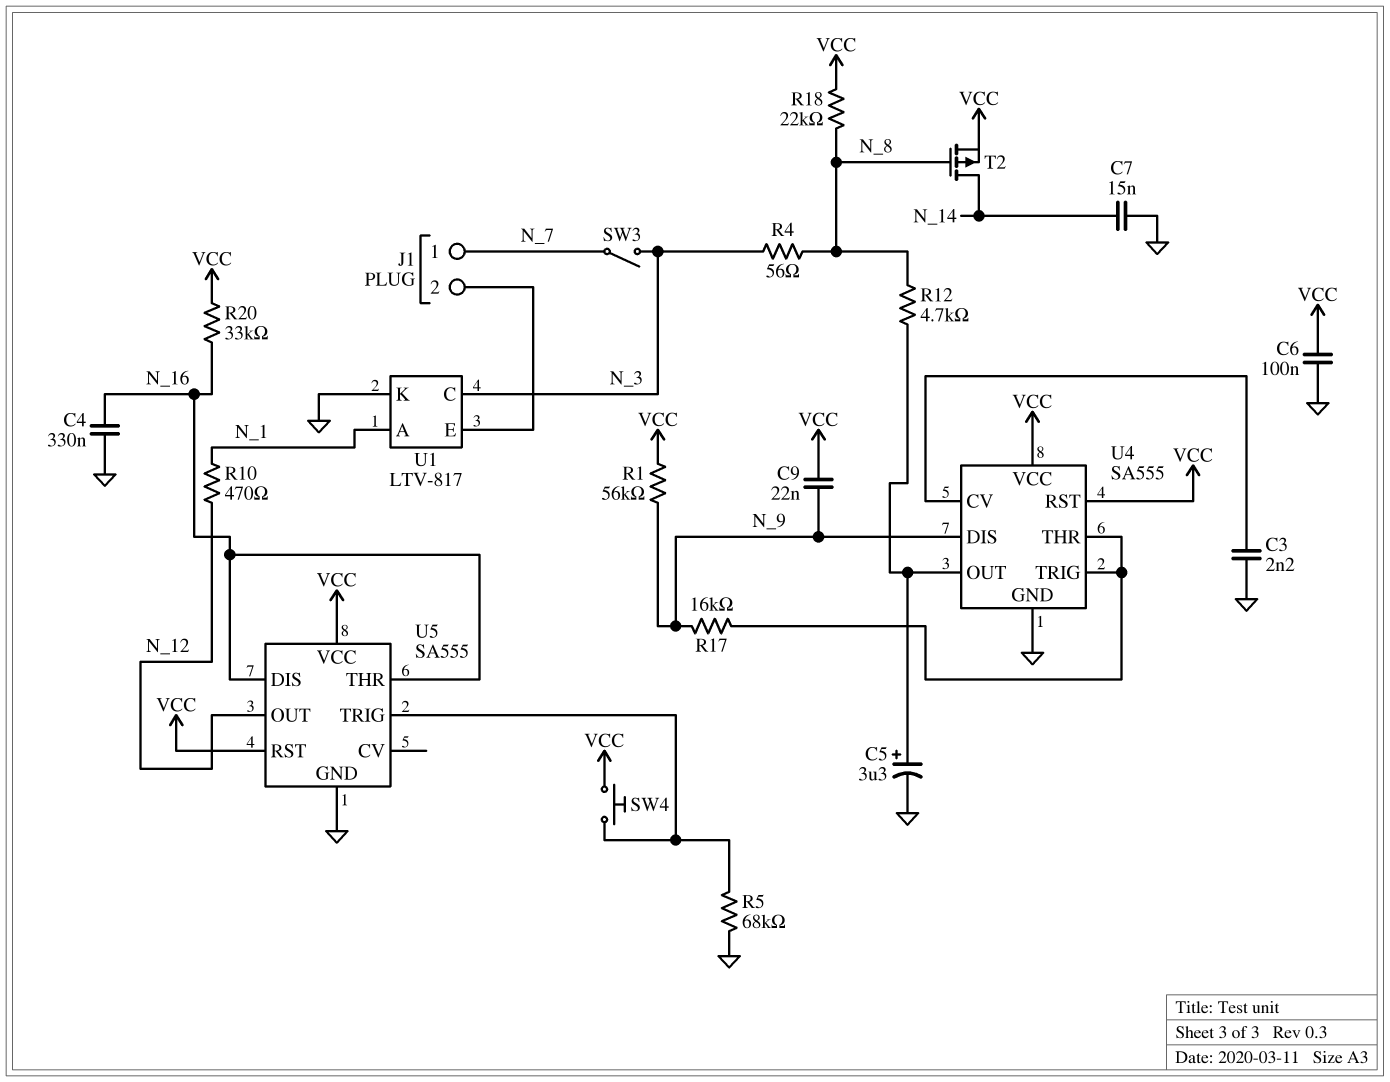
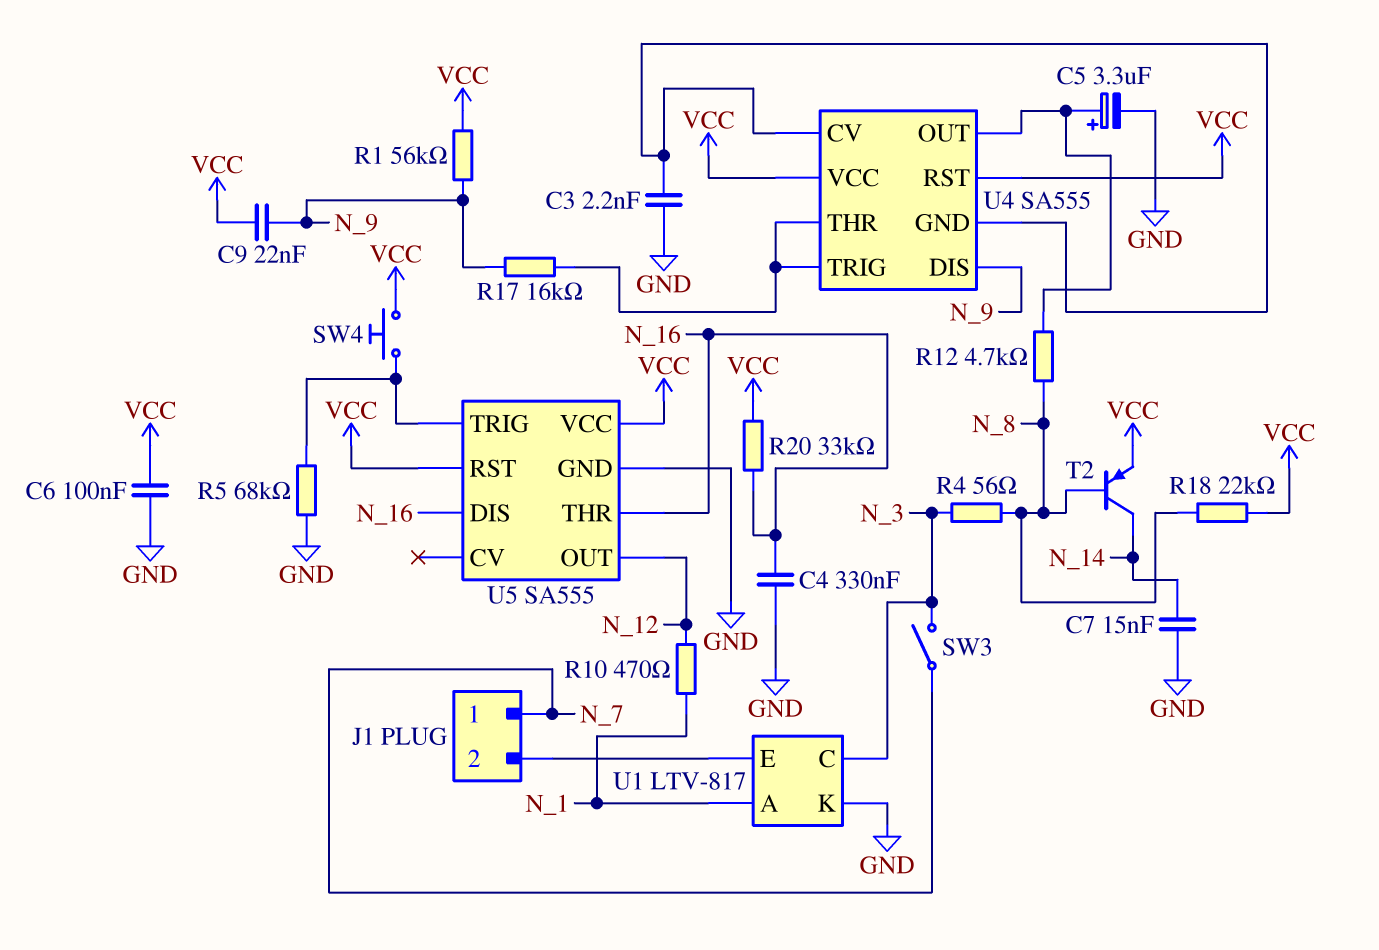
T2: PMOS (G N_8, D N_14, S VCC) -> PNP (B N_8, C N_14, E VCC)
U4 pin GND: GND -> U4/CV

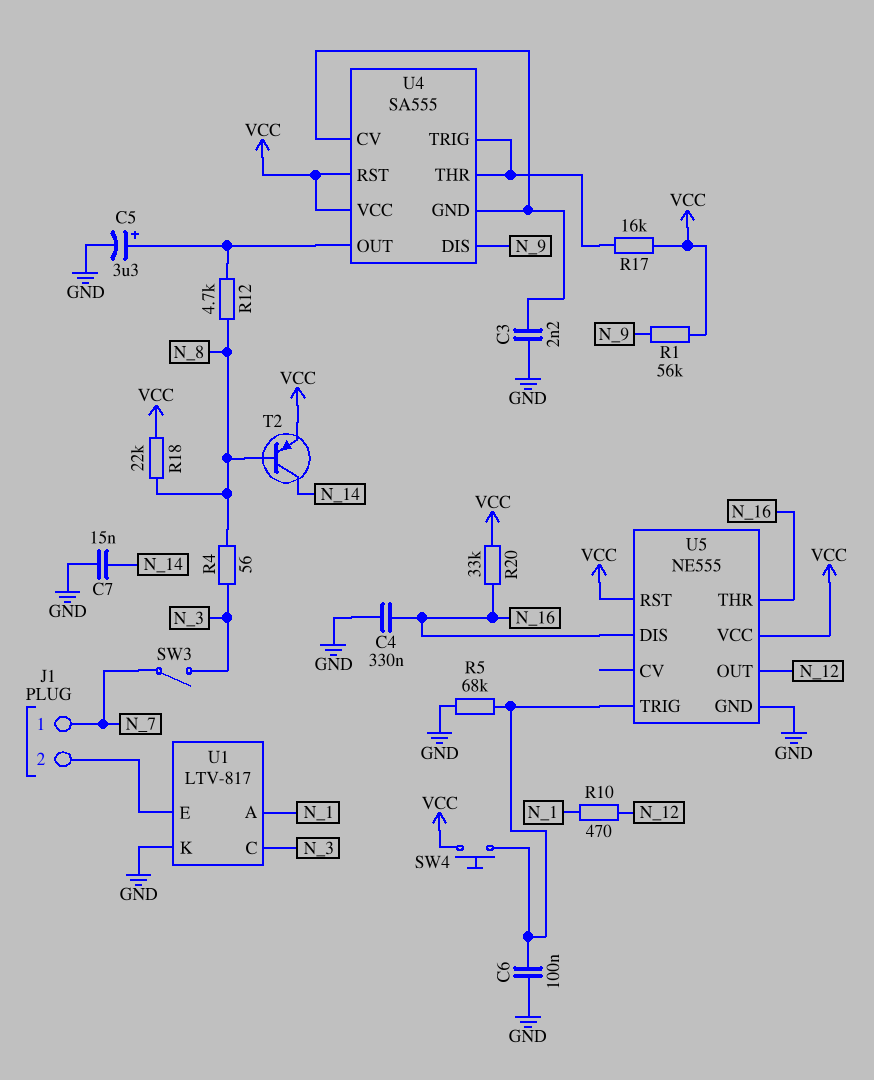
C6: 100nF (GND, VCC) -> 100nF (GND, U5/TRIG)
C9: 22nF (N_9, VCC) -> none
R17: 16k (N_9, U4/THR) -> 16k (U4/THR, VCC)
U5: SA555 -> NE555

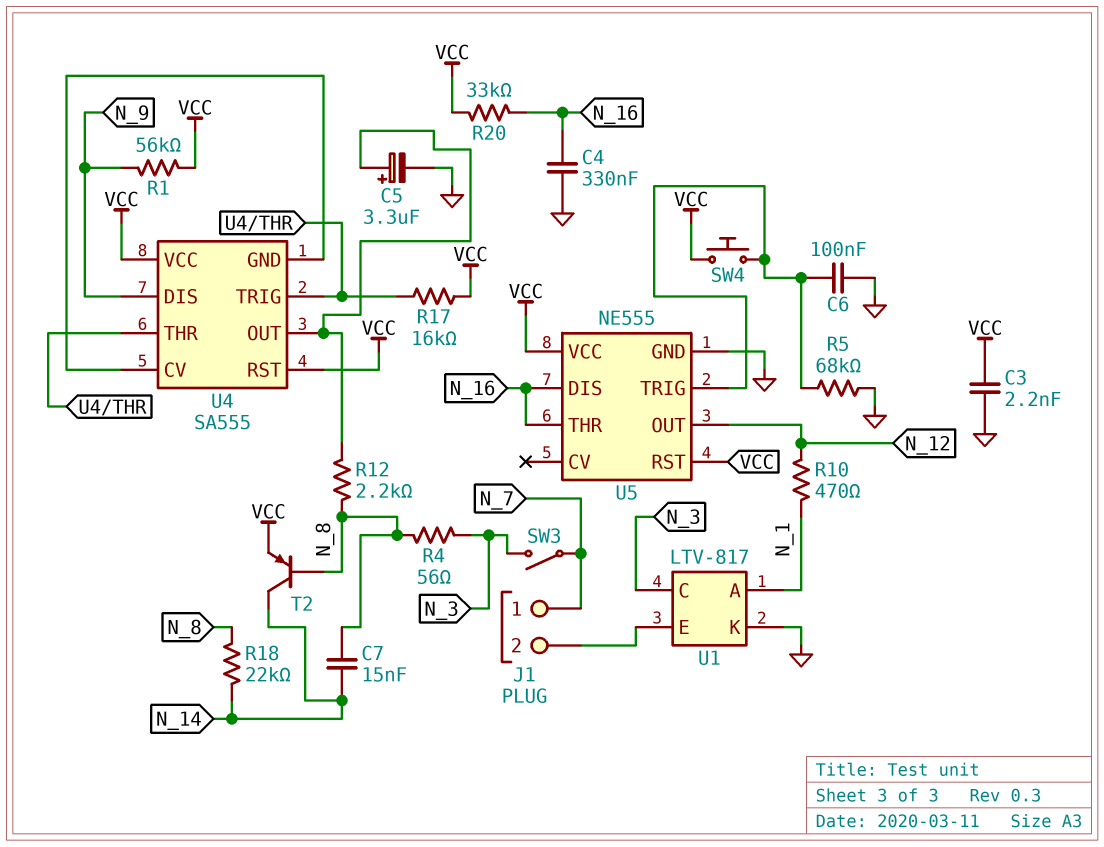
C3: 2.2nF (GND, U4/CV) -> 2.2nF (GND, VCC)
C7: 15nF (GND, N_14) -> 15nF (N_8, N_14)
R12: 4.7k (N_8, U4/OUT) -> 2.2k (N_8, U4/OUT)
R18: 22k (N_8, VCC) -> 22k (N_8, N_14)

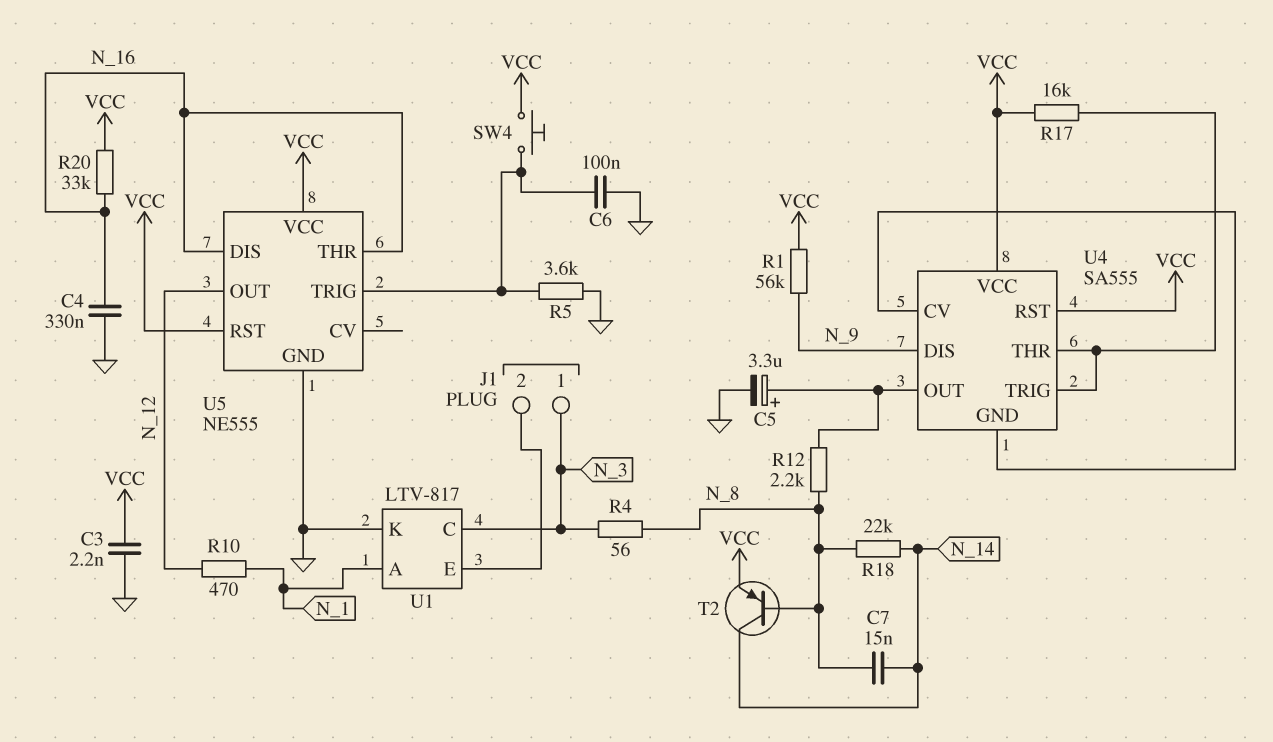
J1 pin 1: N_7 -> N_3
R5: 68k (GND, U5/TRIG) -> 3.6k (GND, U5/TRIG)
SW3: switch (N_3, N_7) -> none

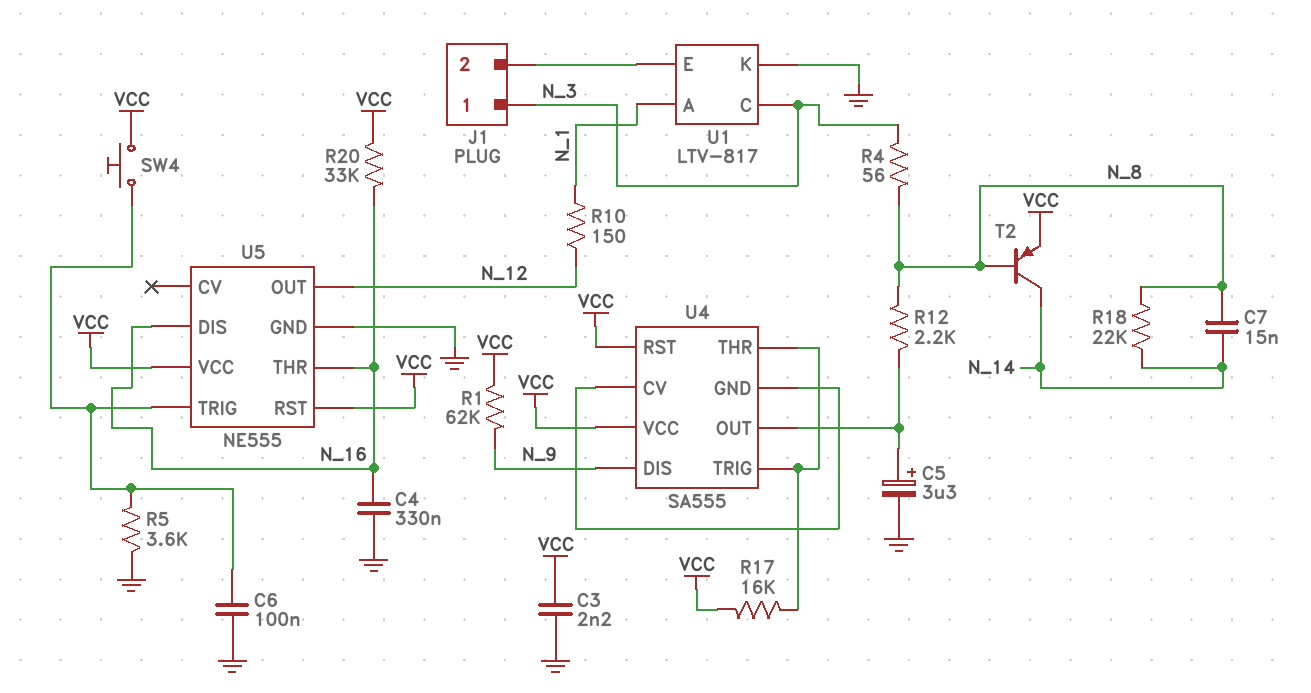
R1: 56k (N_9, VCC) -> 62k (N_9, VCC)
R10: 470 (N_1, N_12) -> 150 (N_1, N_12)

